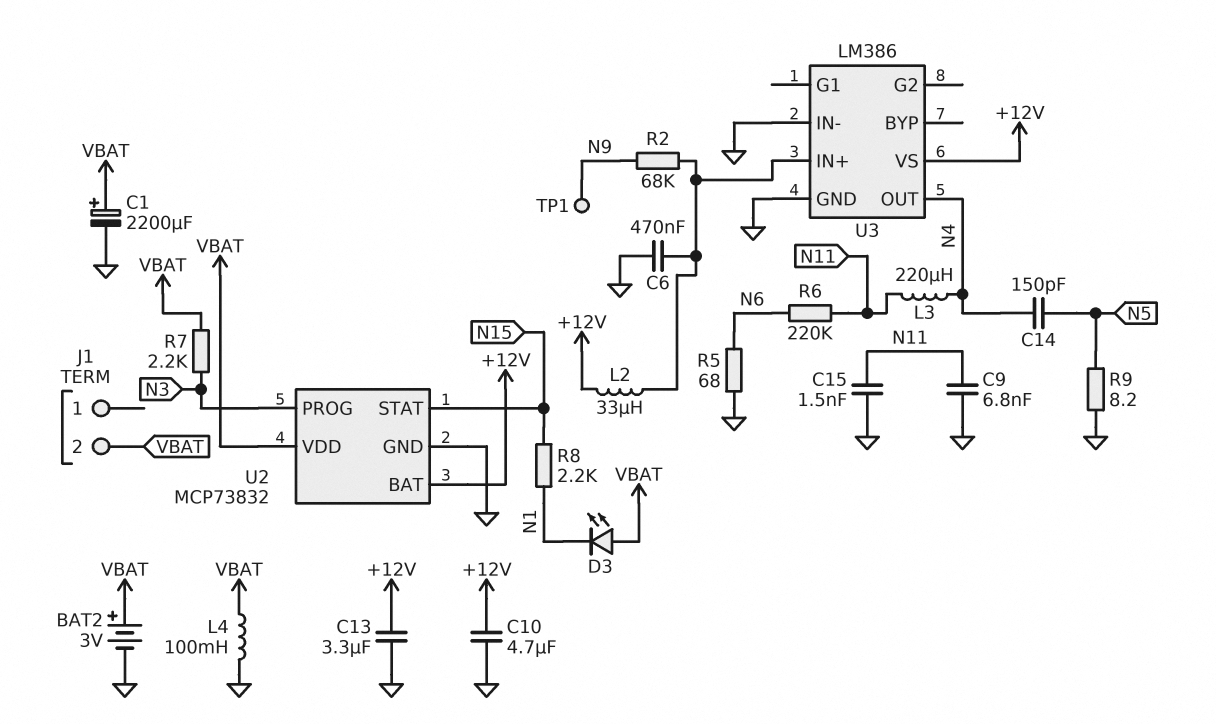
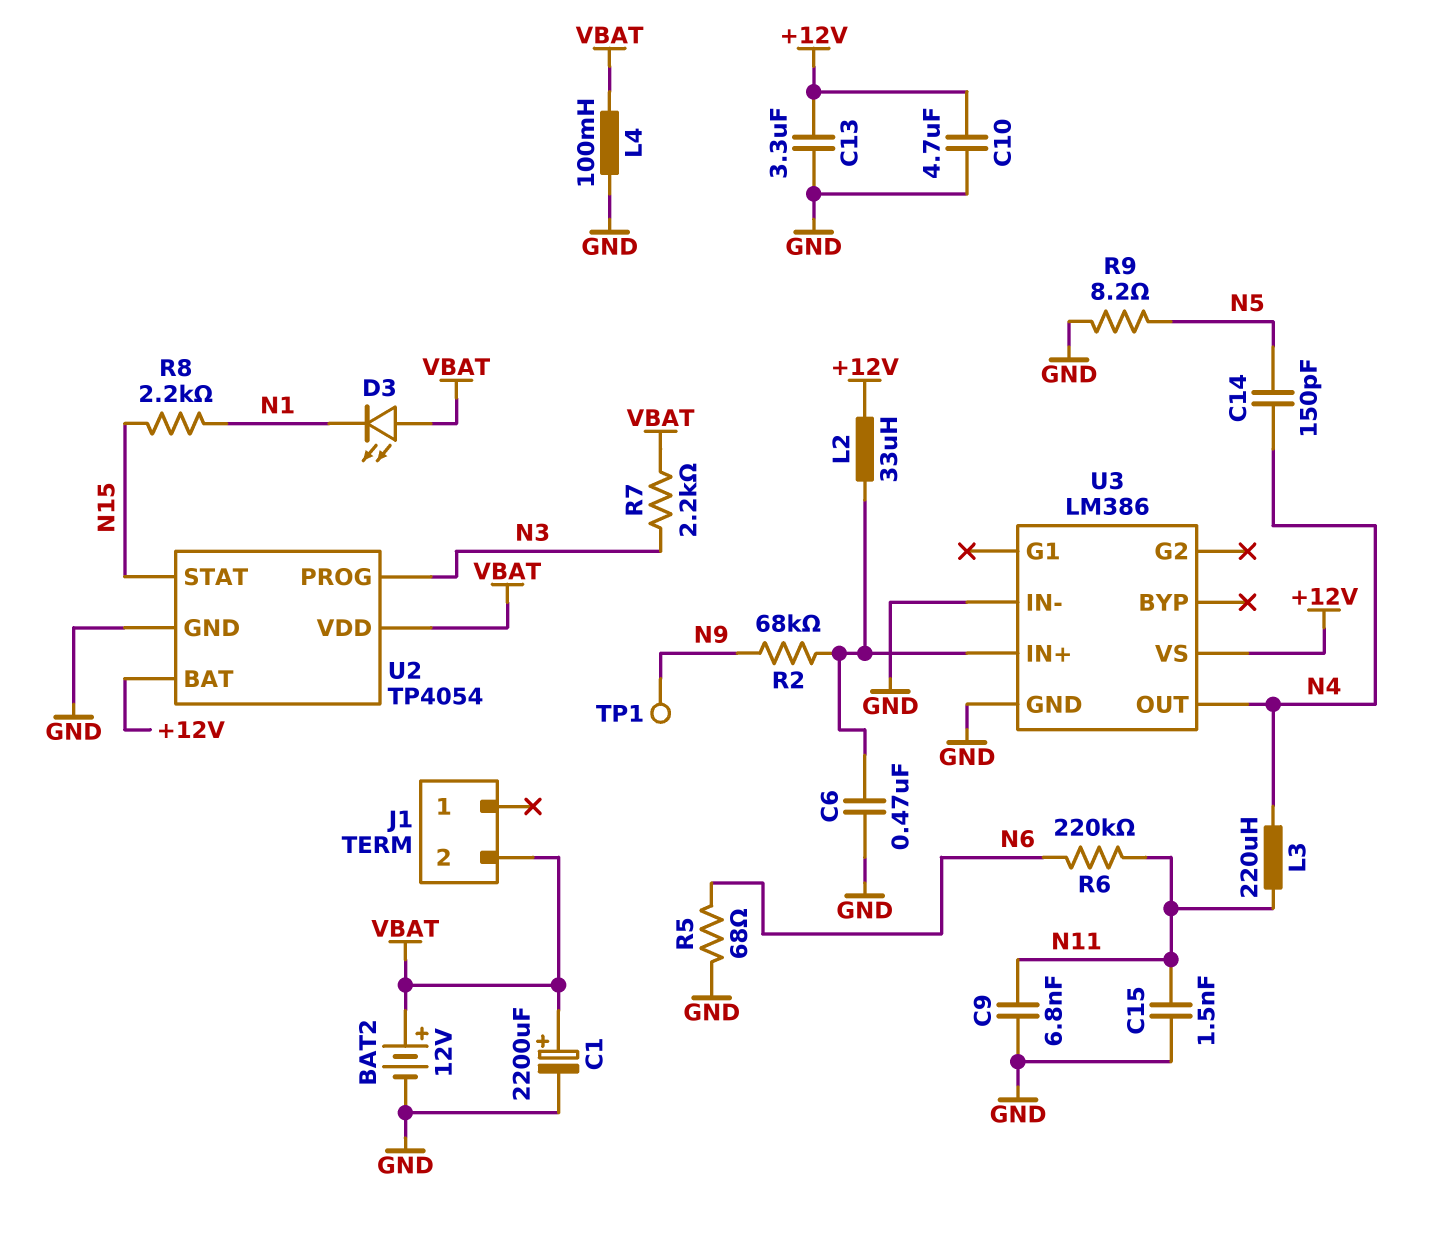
BAT2: 3V (plus VBAT, minus GND) -> 12V (plus VBAT, minus GND)
U2: MCP73832 -> TP4054

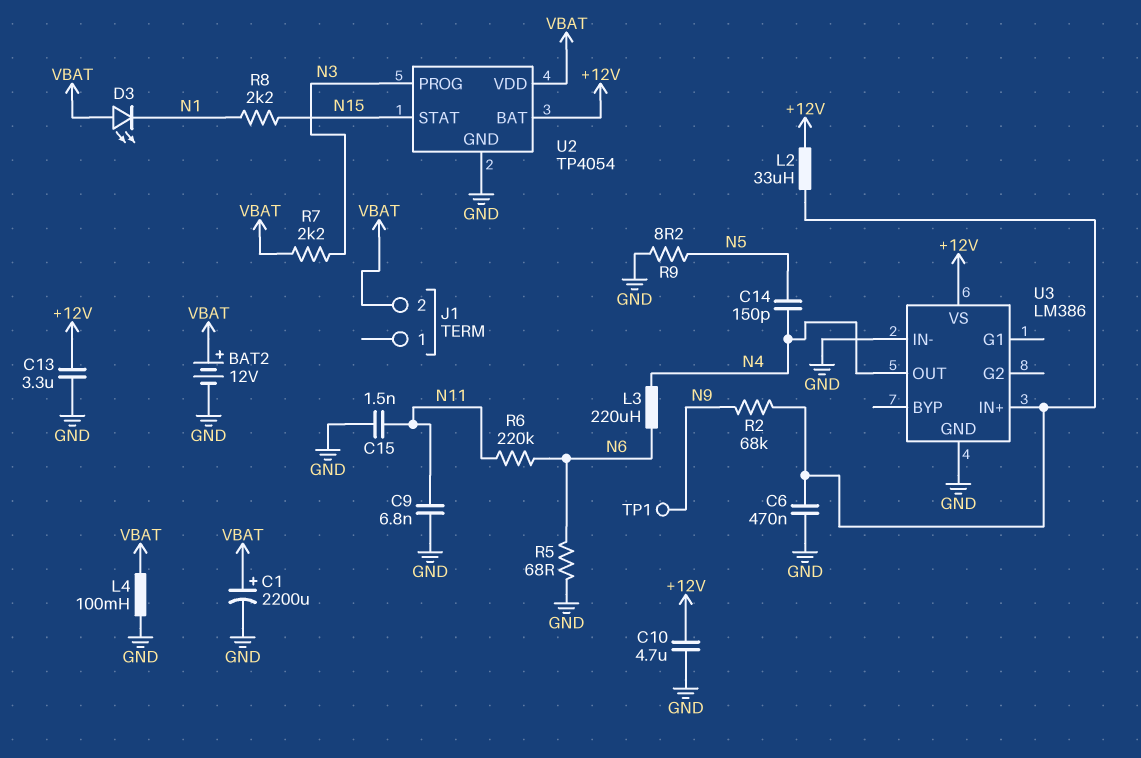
L3: 220uH (N4, N11) -> 220uH (N4, N6)

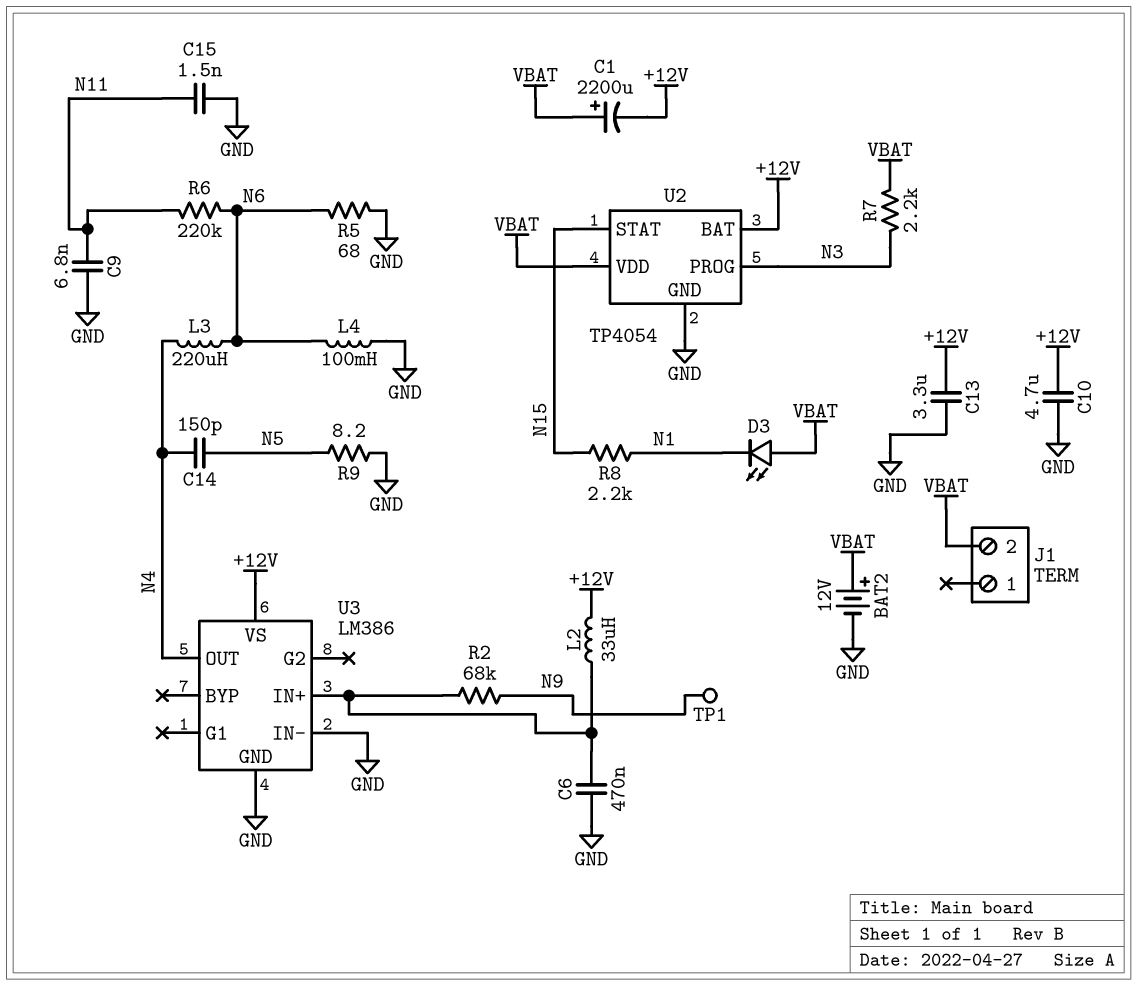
C1: 2200uF (plus VBAT, minus GND) -> 2200uF (plus VBAT, minus +12V)
L4: 100mH (GND, VBAT) -> 100mH (GND, N6)

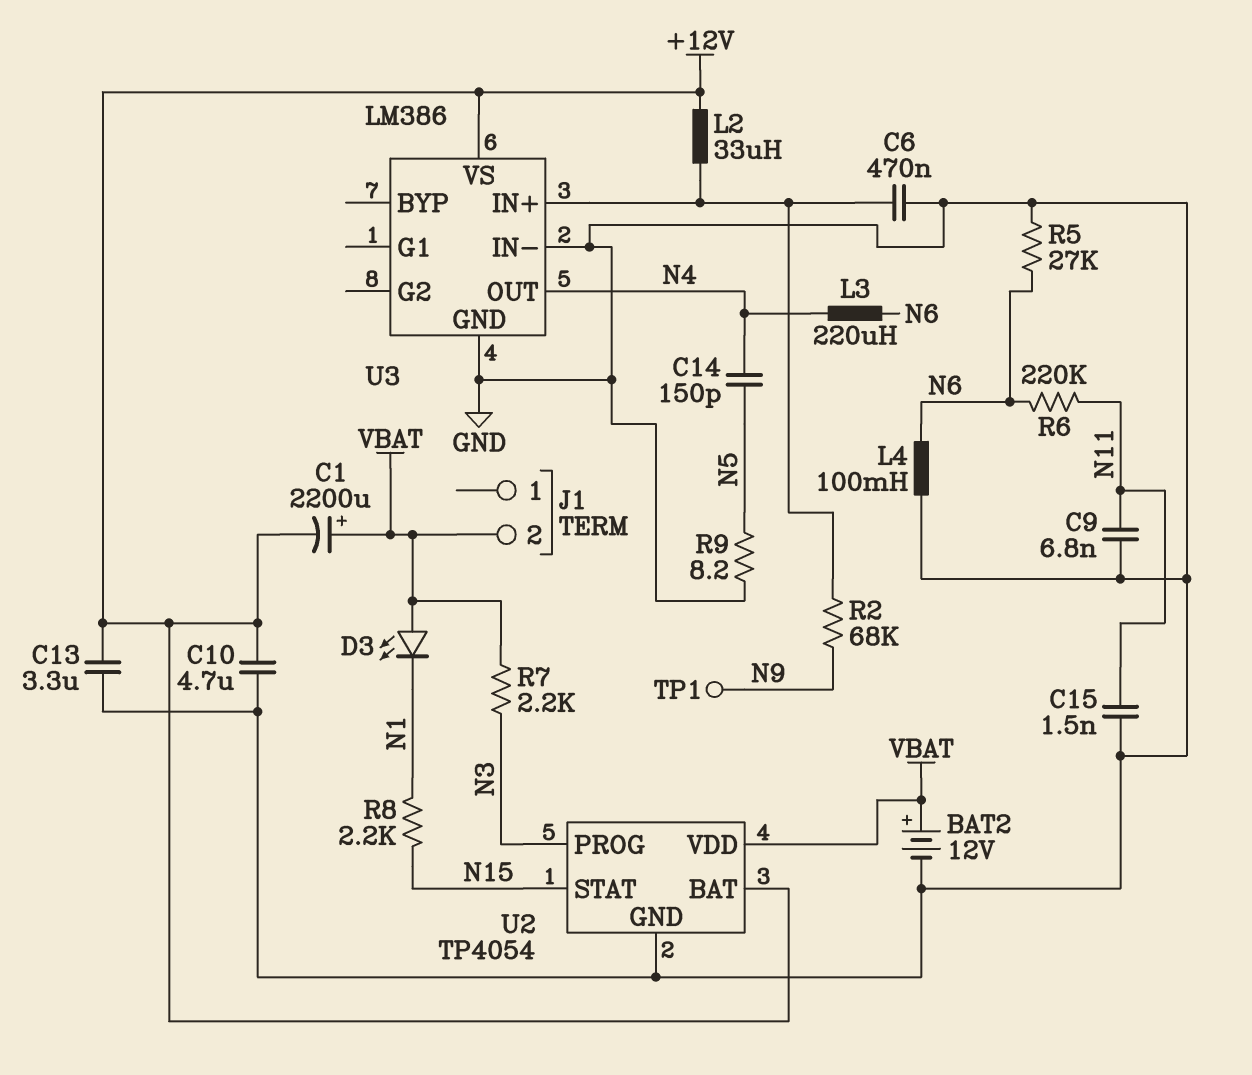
R5: 68 (GND, N6) -> 27k (GND, N6)

